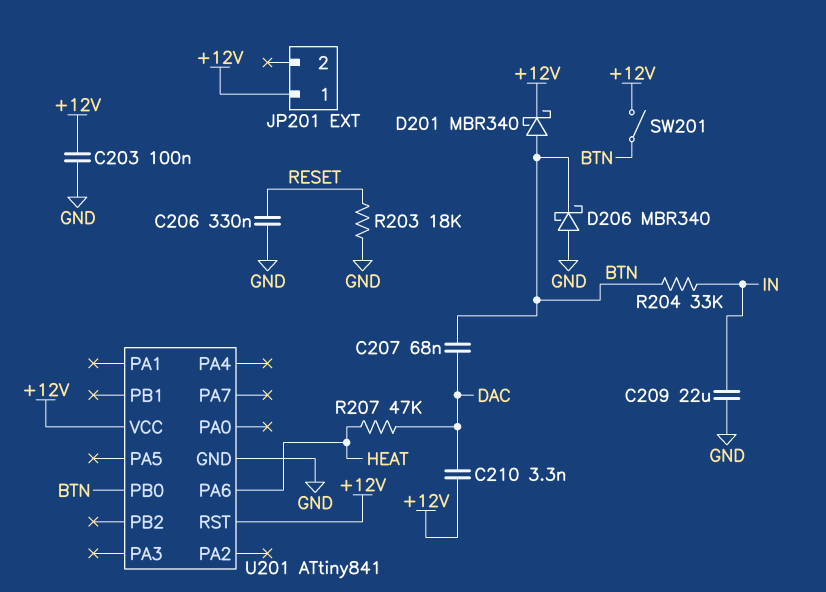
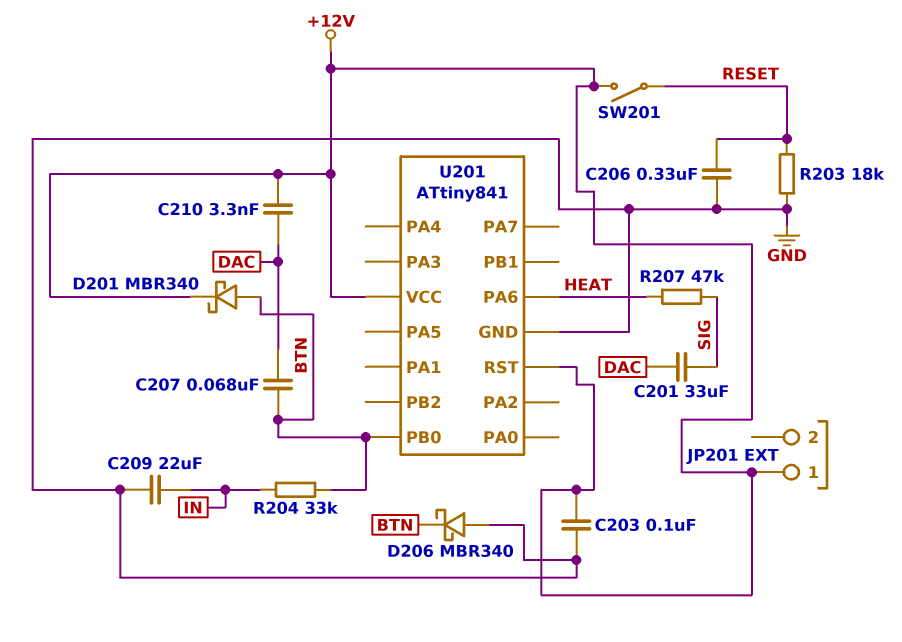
C201: none -> 33uF (DAC, SIG)
R207: 47k (DAC, HEAT) -> 47k (HEAT, SIG)
SW201: switch (+12V, BTN) -> switch (+12V, RESET)

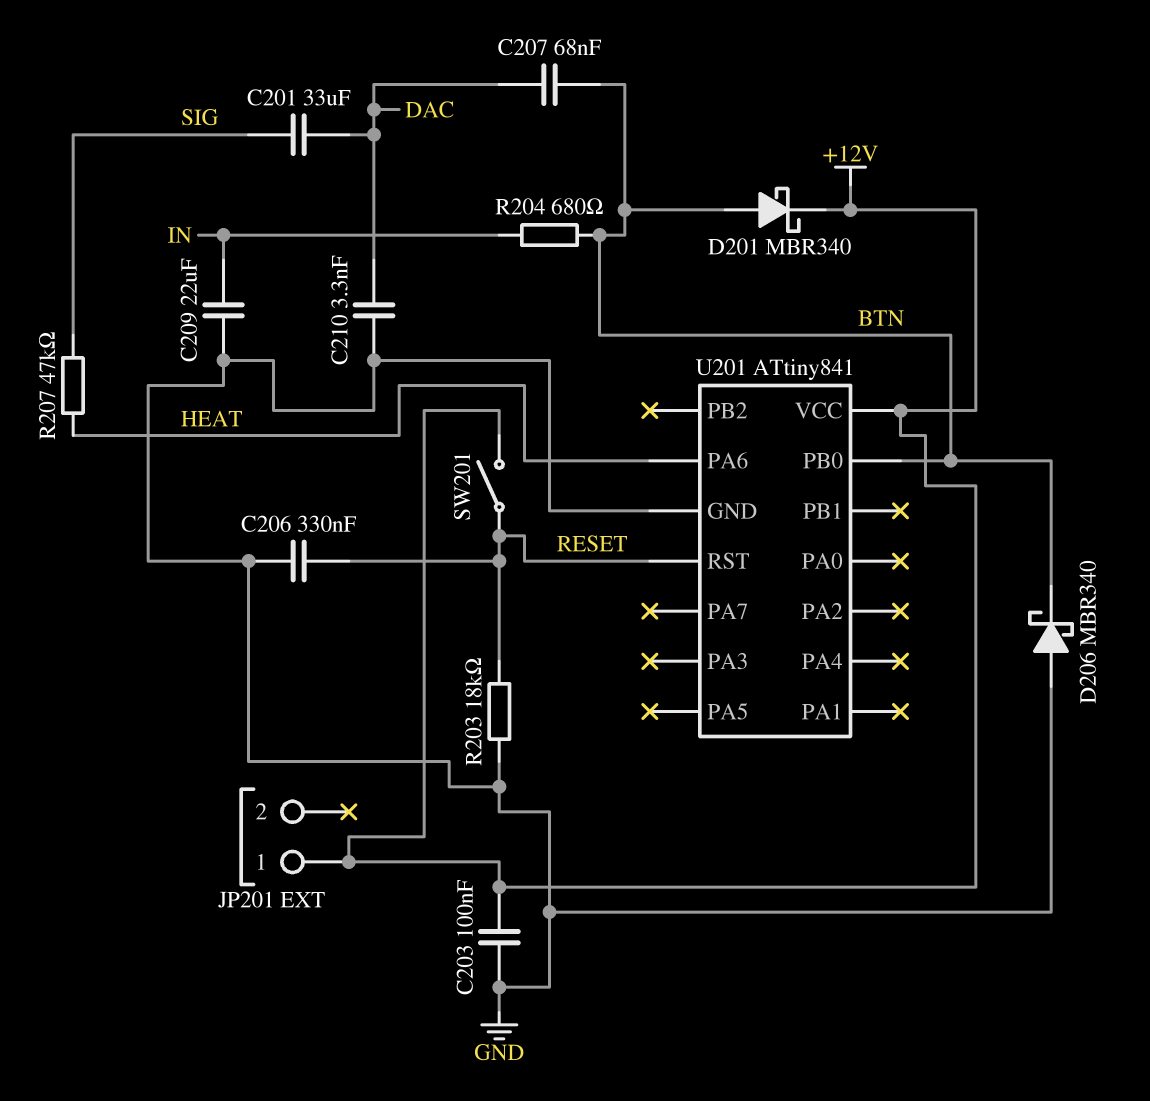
C210: 3.3nF (+12V, DAC) -> 3.3nF (DAC, GND)
R204: 33k (BTN, IN) -> 680 (BTN, IN)
U201 pin RST: +12V -> RESET

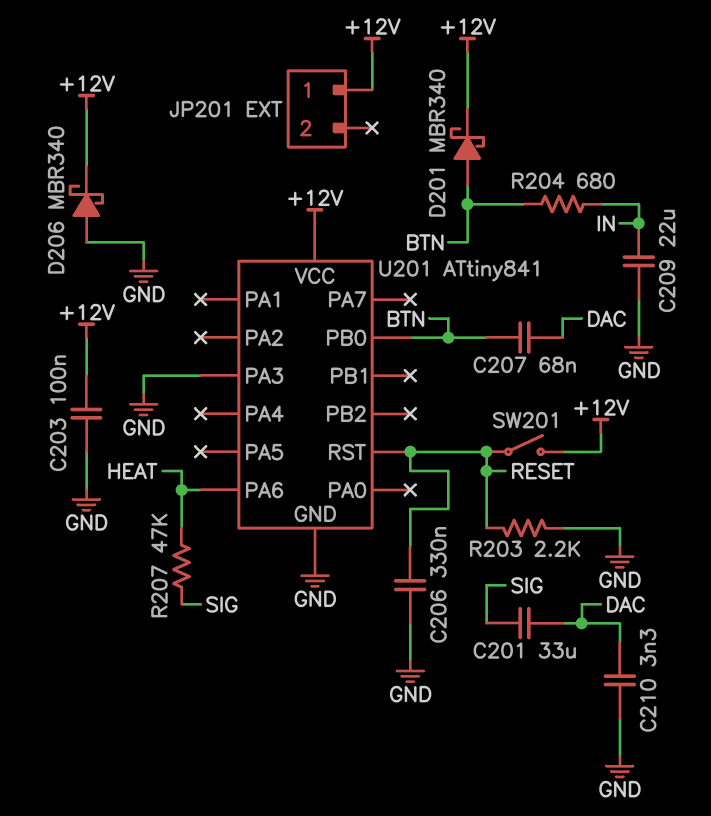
D206: schottky MBR340 (A GND, K BTN) -> schottky MBR340 (A GND, K +12V)
R203: 18k (GND, RESET) -> 2.2k (GND, RESET)
U201 pin PA3: none -> GND

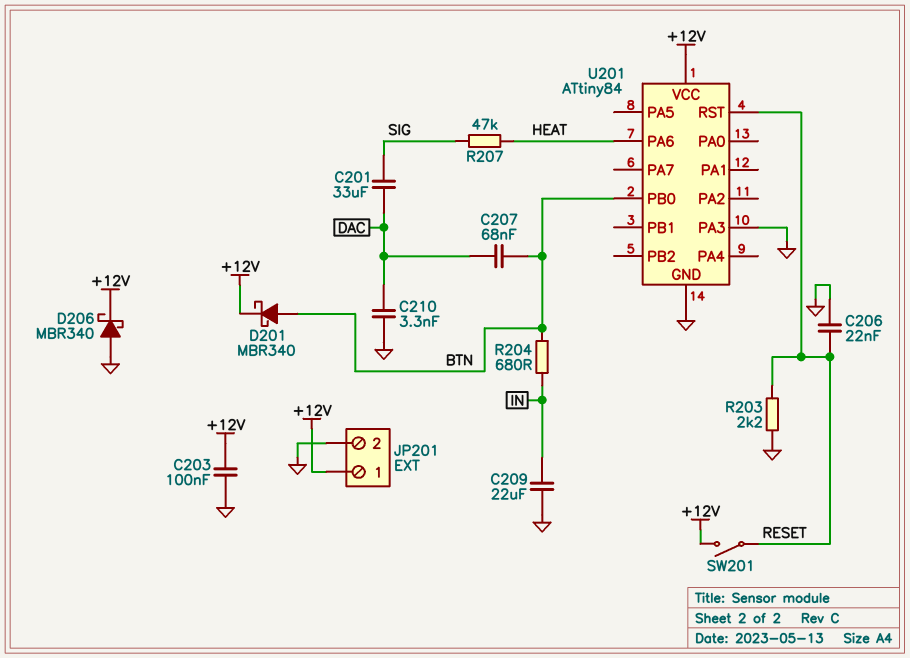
C206: 330nF (GND, RESET) -> 22nF (GND, RESET)
JP201 pin 2: none -> GND
U201: ATtiny841 -> ATtiny84

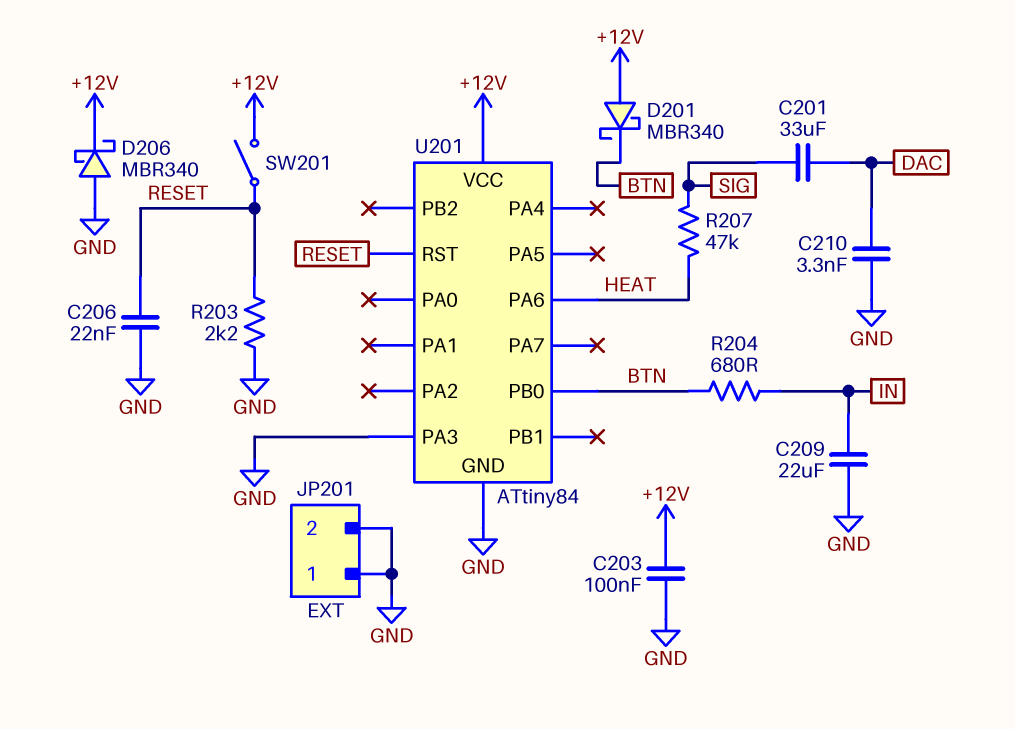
C207: 68nF (BTN, DAC) -> none
D201: schottky MBR340 (A BTN, K +12V) -> schottky MBR340 (A +12V, K BTN)
JP201 pin 1: +12V -> GND

